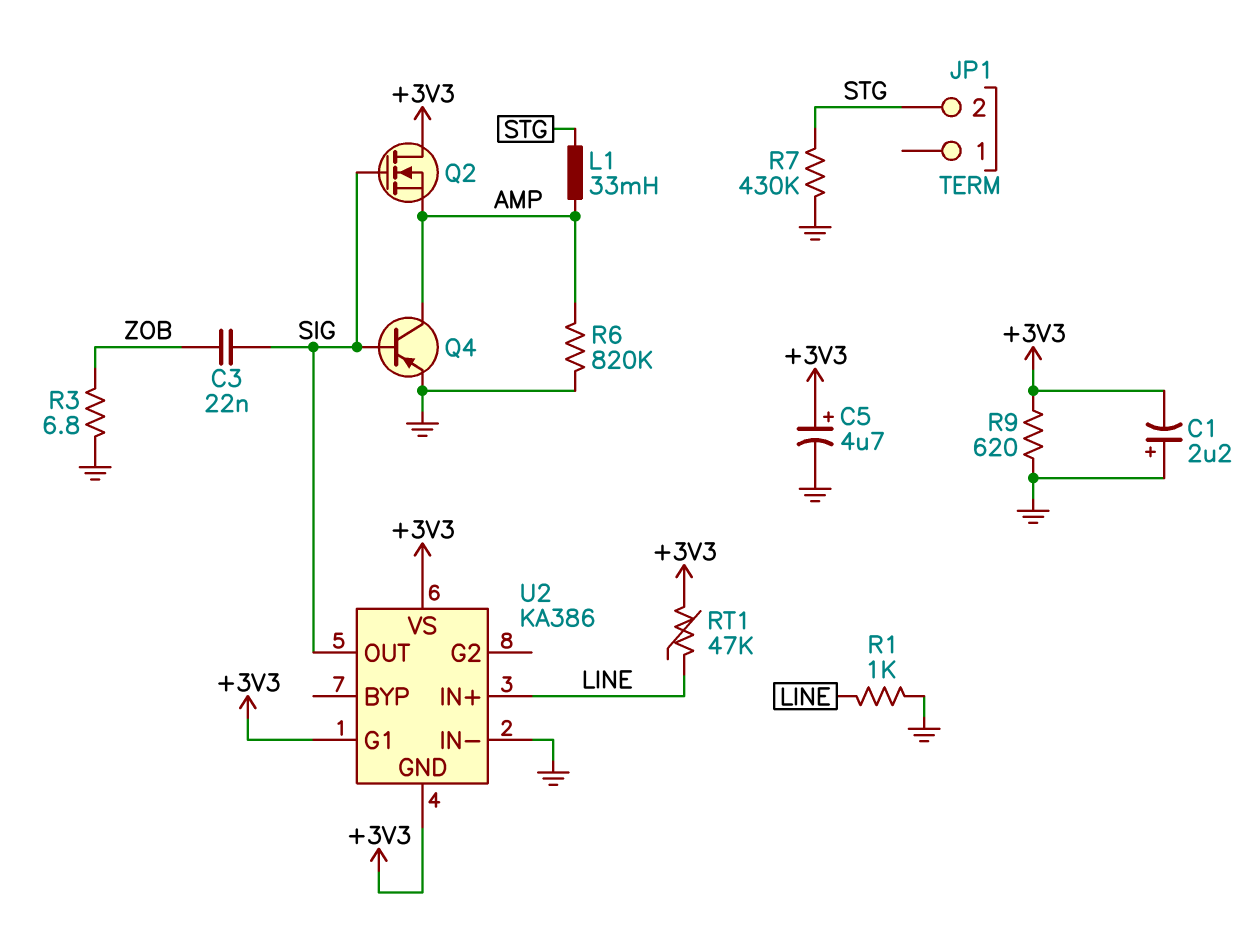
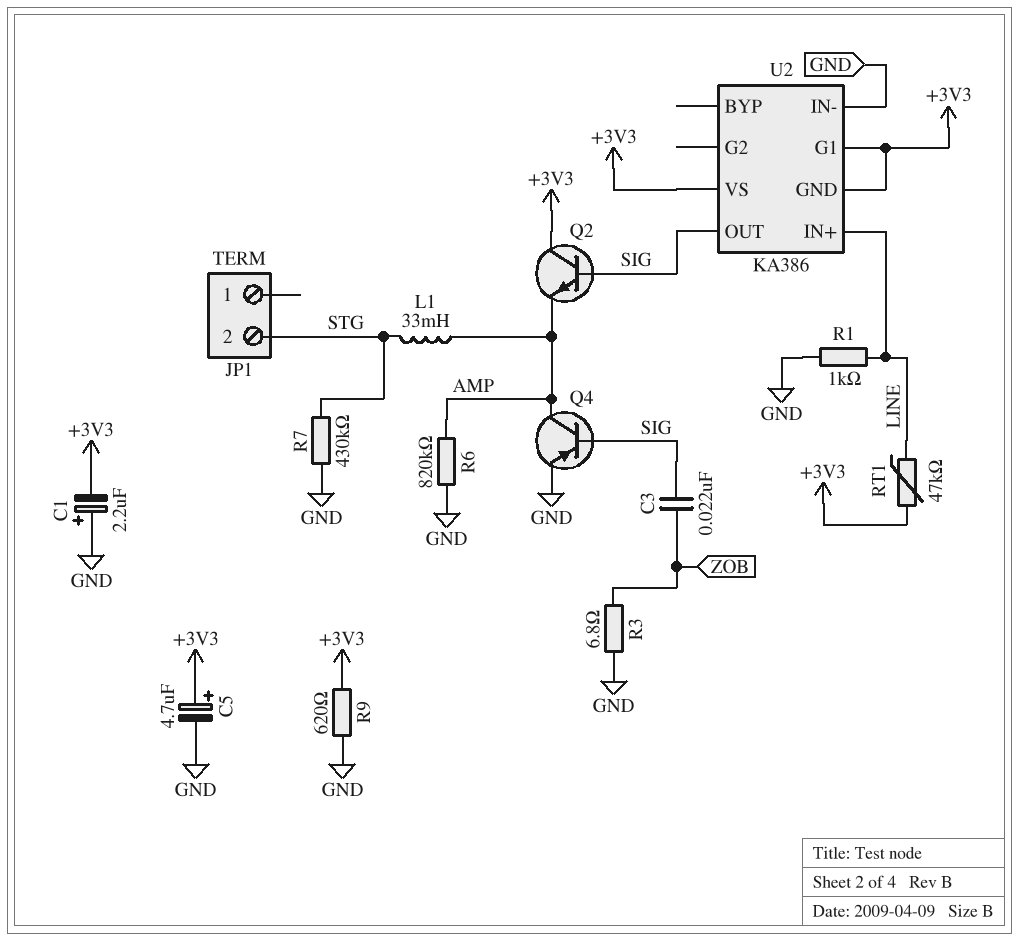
Q2: NMOS (G SIG, D +3V3, S AMP) -> NPN (B SIG, C +3V3, E AMP)

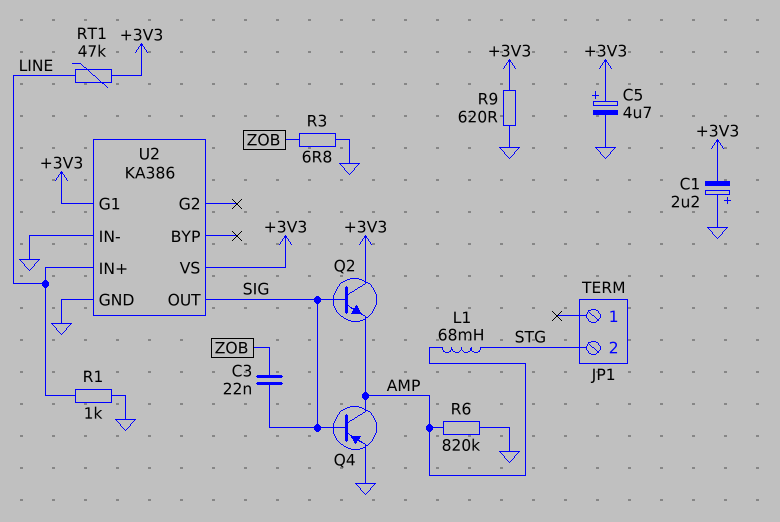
L1: 33mH (AMP, STG) -> 68mH (AMP, STG)
R7: 430k (GND, STG) -> none
U2 pin GND: +3V3 -> GND

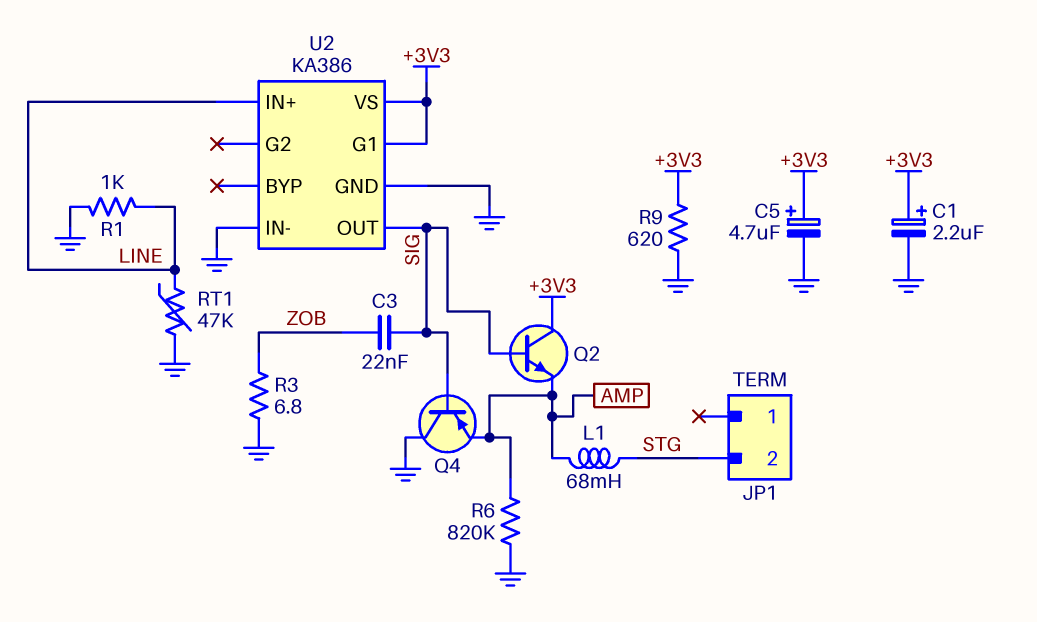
C1: 2.2uF (plus GND, minus +3V3) -> 2.2uF (plus +3V3, minus GND)
Q4: PNP (B SIG, C AMP, E GND) -> PNP (B SIG, C GND, E AMP)
RT1: 47k (+3V3, LINE) -> 47k (GND, LINE)

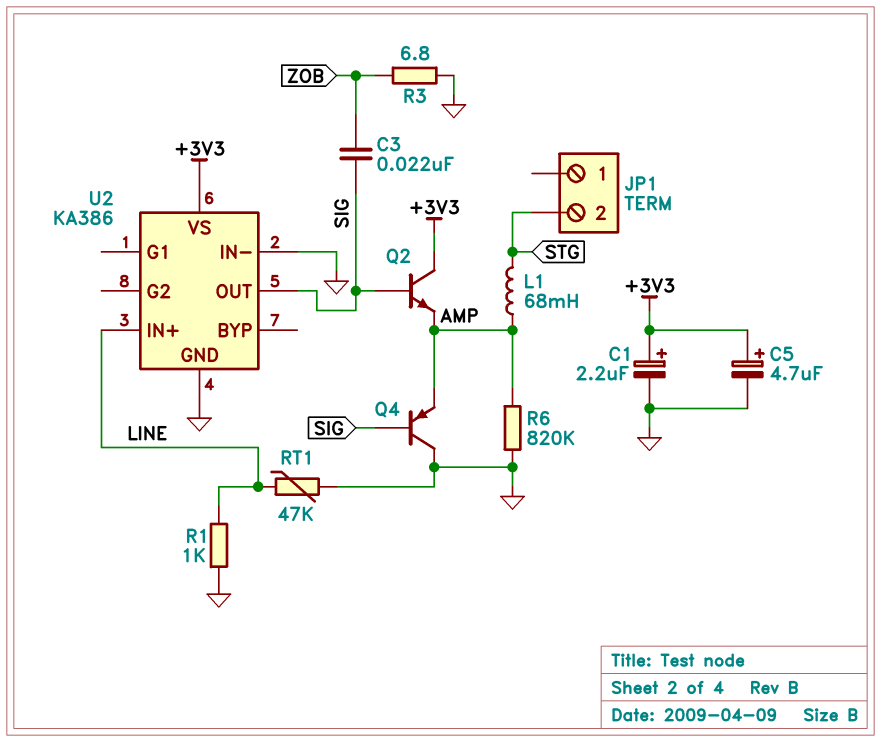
R9: 620 (+3V3, GND) -> none
U2 pin G1: +3V3 -> none

